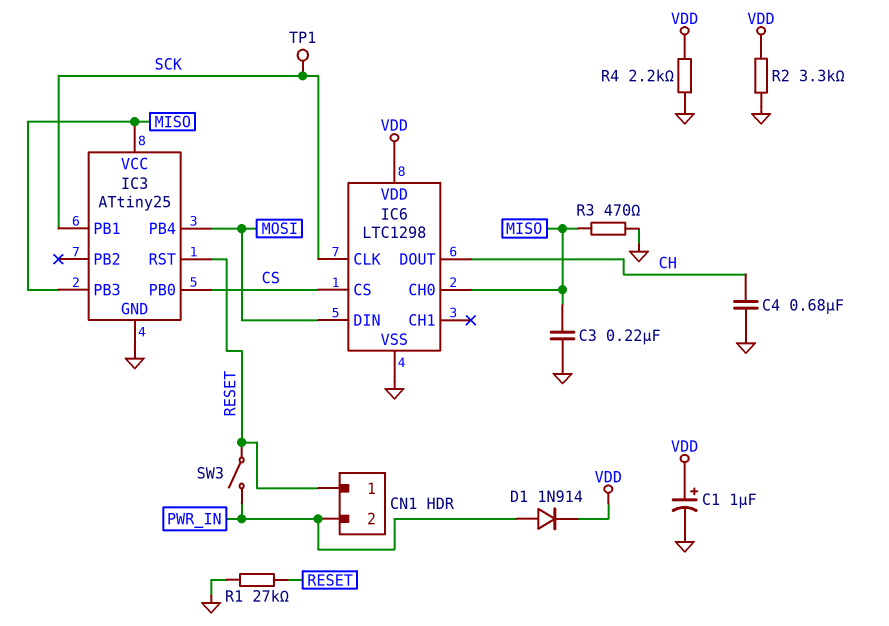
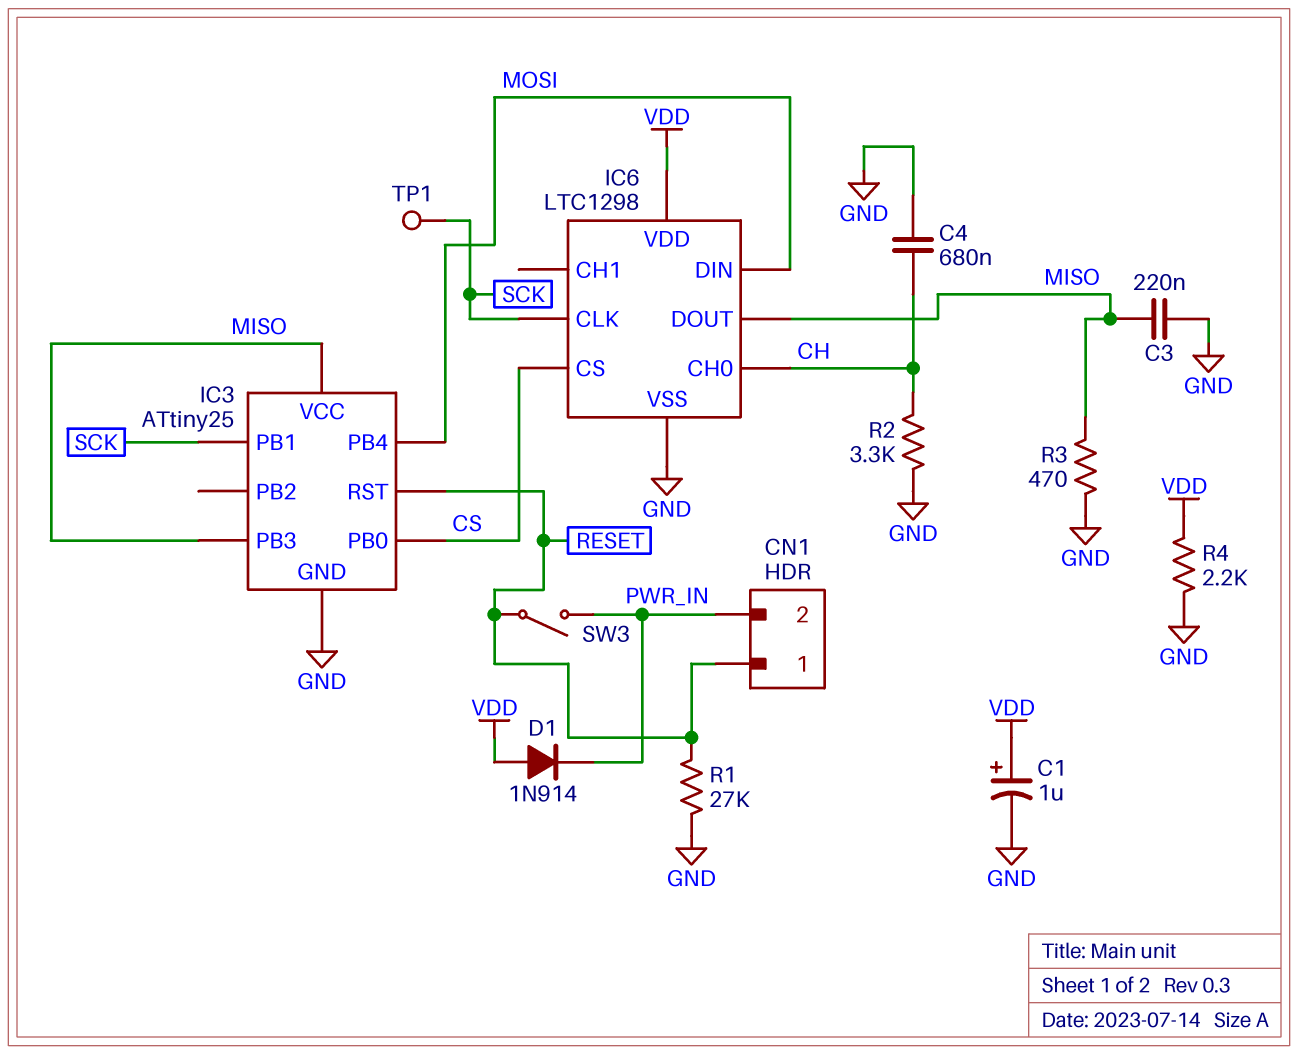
D1: diode 1N914 (A PWR_IN, K VDD) -> diode 1N914 (A VDD, K PWR_IN)
IC6 pin CH0: MISO -> CH
IC6 pin DOUT: CH -> MISO
R2: 3.3k (GND, VDD) -> 3.3k (CH, GND)

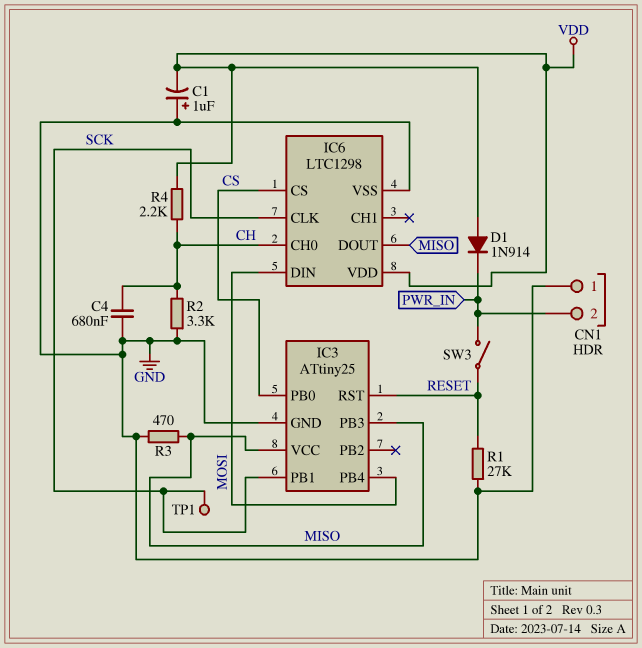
C1: 1uF (plus VDD, minus GND) -> 1uF (plus GND, minus VDD)
C3: 220nF (GND, MISO) -> none
CN1 pin 1: RESET -> GND
R4: 2.2k (GND, VDD) -> 2.2k (CH, VDD)

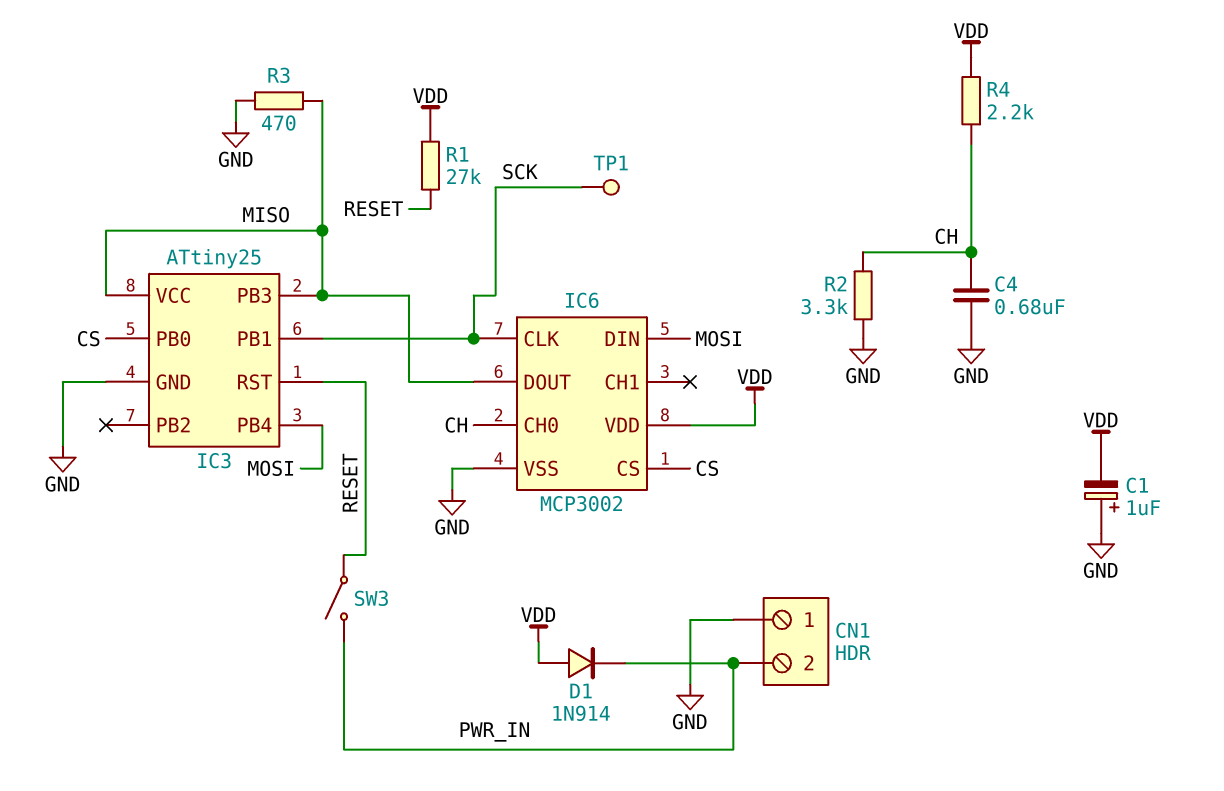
IC6: LTC1298 -> MCP3002
R1: 27k (GND, RESET) -> 27k (RESET, VDD)

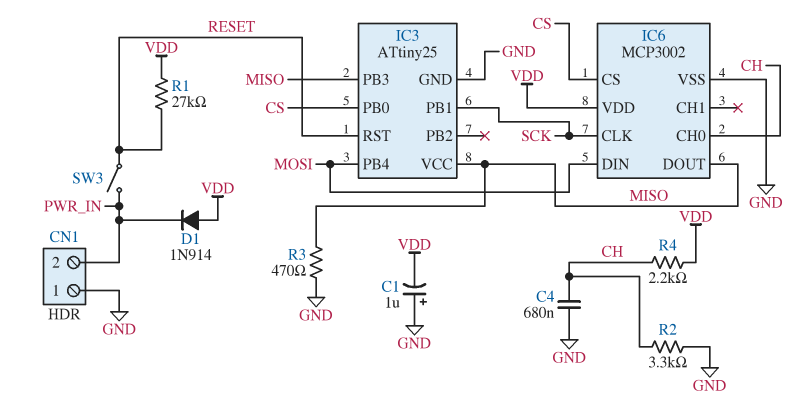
TP1: test point (SCK) -> none

